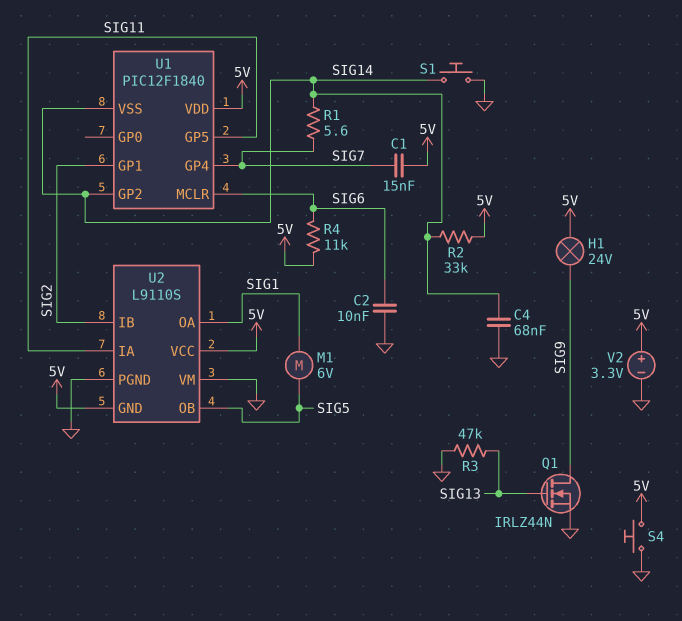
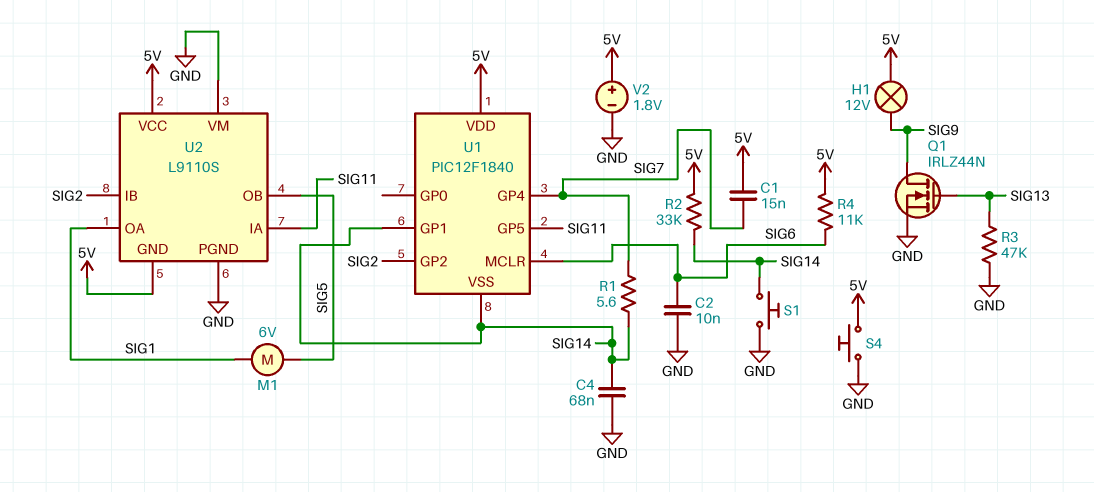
H1: lamp 24V (5V, SIG9) -> lamp 12V (5V, SIG9)
U1 pin GP1: SIG2 -> SIG14
U1 pin GP2: SIG14 -> SIG2
V2: 3.3V (plus 5V, minus GND) -> 1.8V (plus 5V, minus GND)

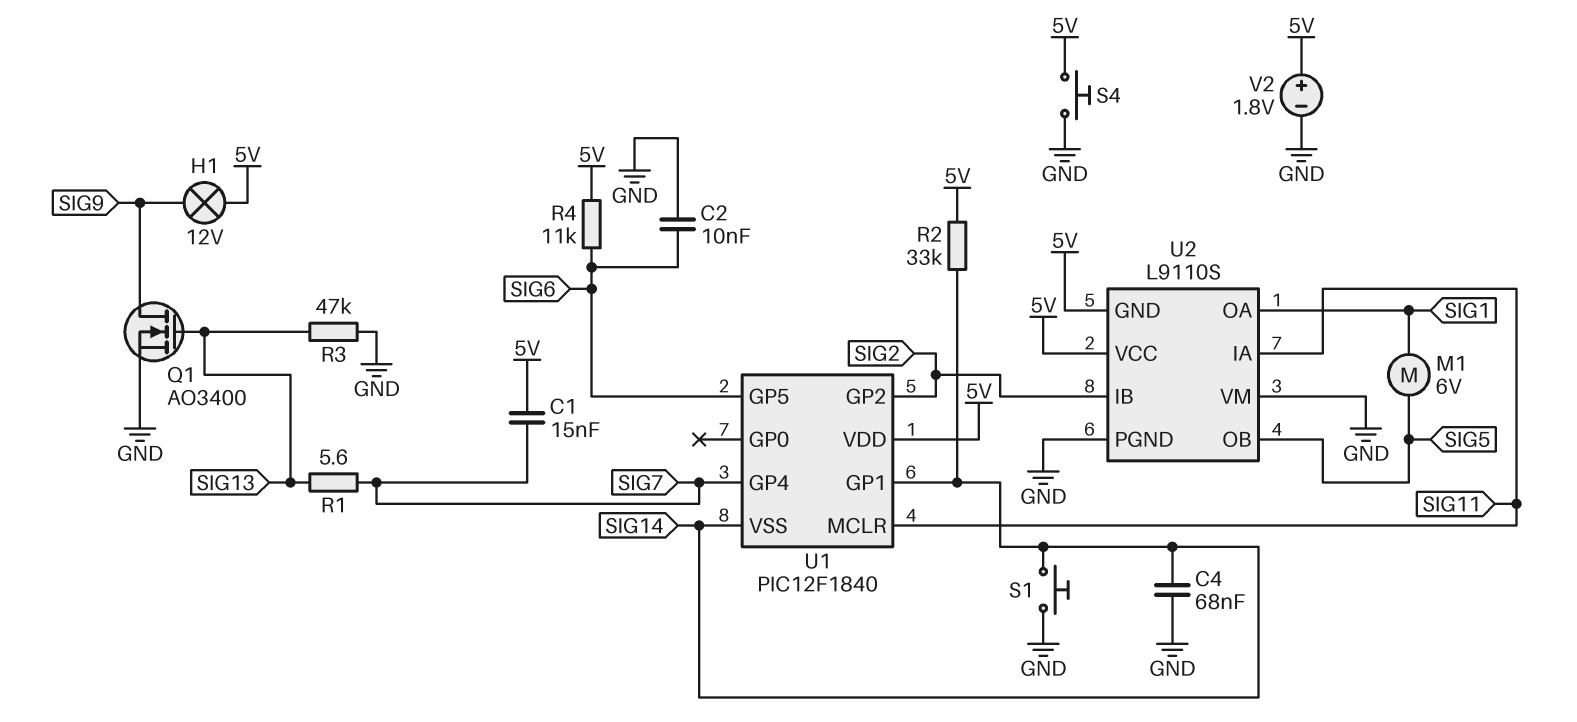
Q1: NMOS IRLZ44N (G SIG13, D SIG9, S GND) -> NMOS AO3400 (G SIG13, D SIG9, S GND)
R1: 5.6 (SIG7, SIG14) -> 5.6 (SIG7, SIG13)
U1 pin GP5: SIG11 -> SIG6
U1 pin MCLR: SIG6 -> SIG11

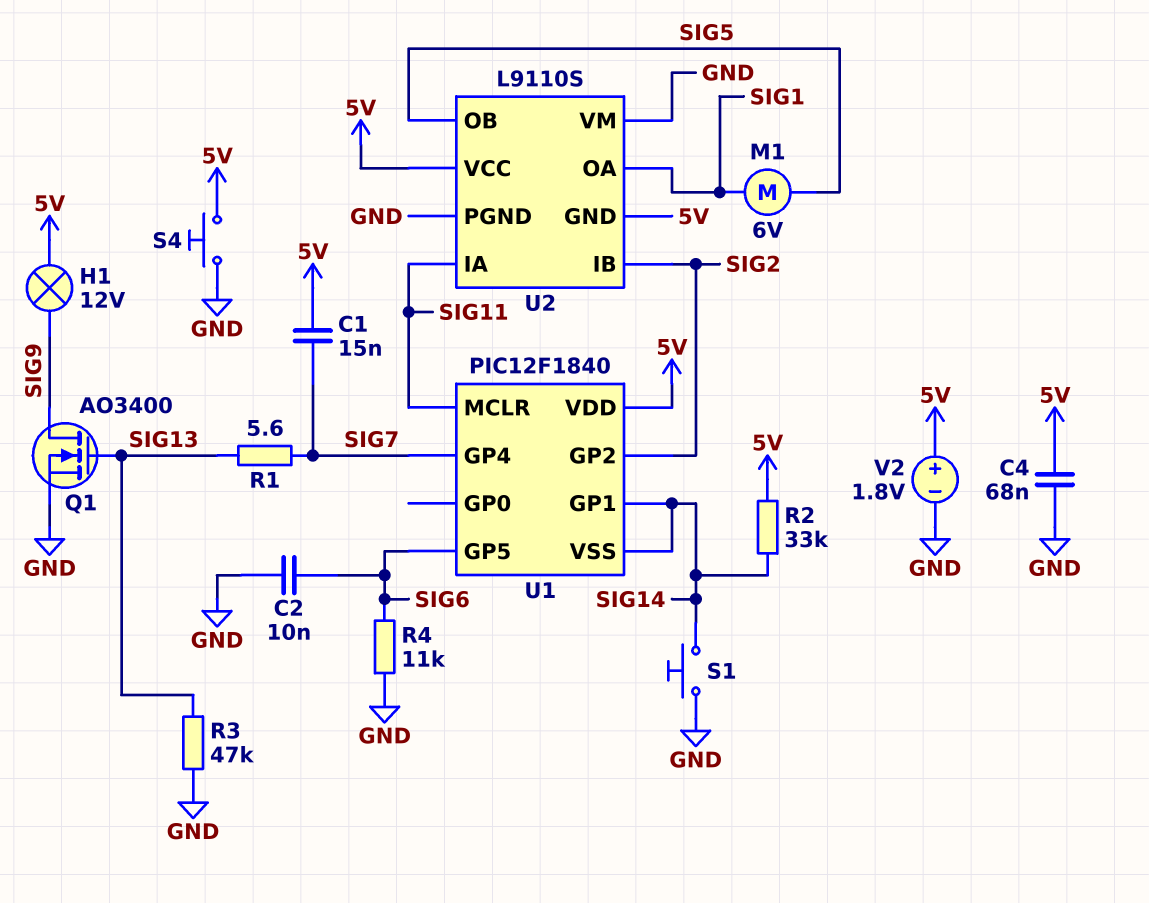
C4: 68nF (GND, SIG14) -> 68nF (5V, GND)
R4: 11k (5V, SIG6) -> 11k (GND, SIG6)

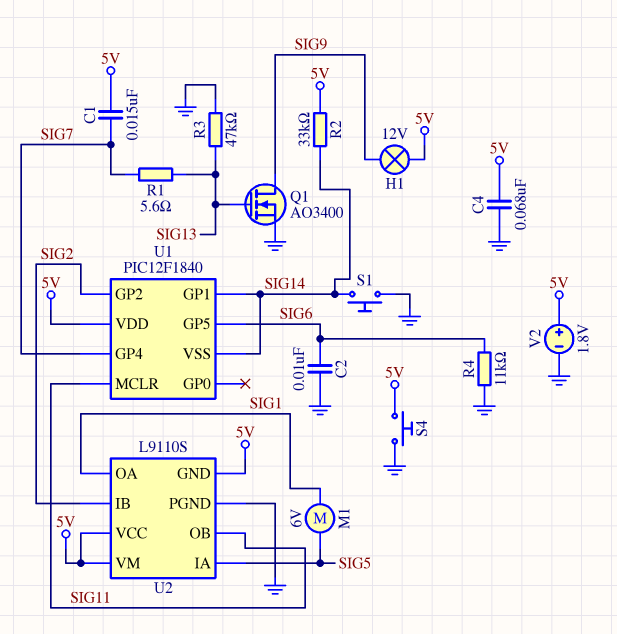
U2 pin IA: SIG11 -> SIG5
U2 pin OB: SIG5 -> SIG11
U2 pin VM: GND -> 5V

